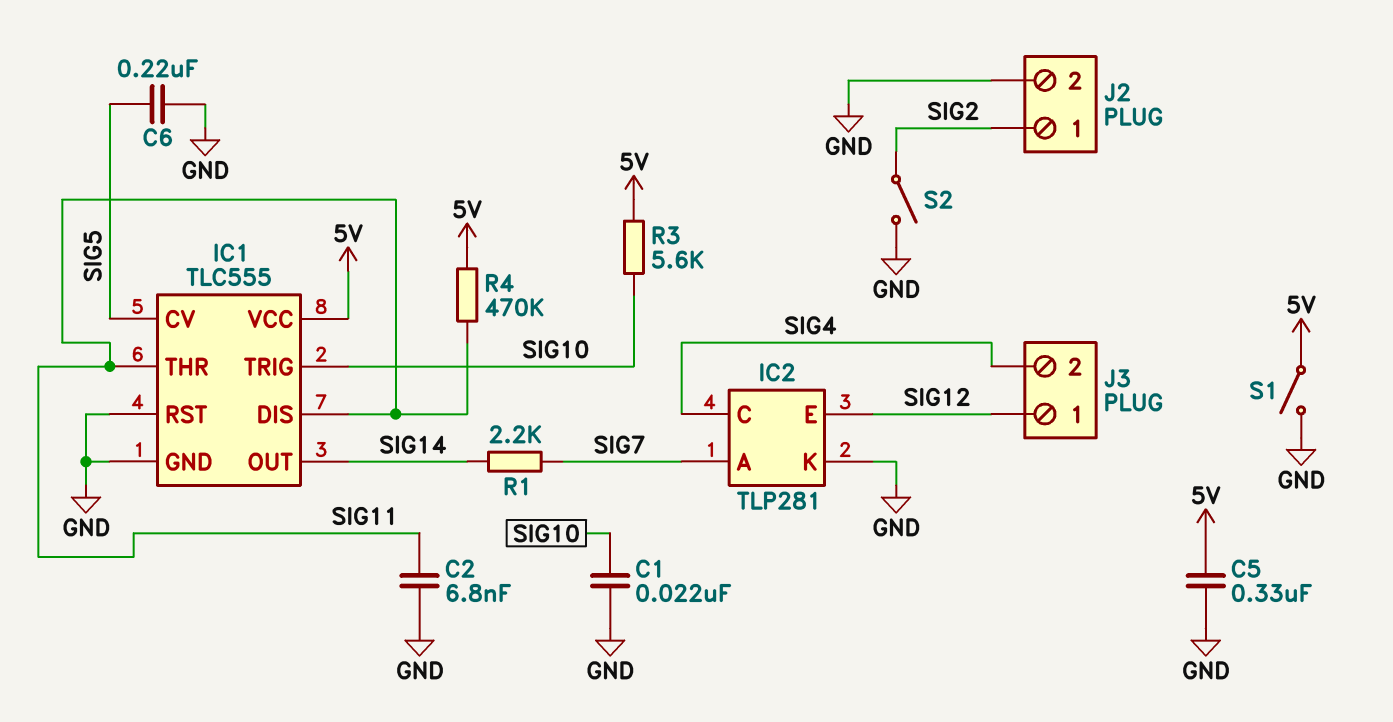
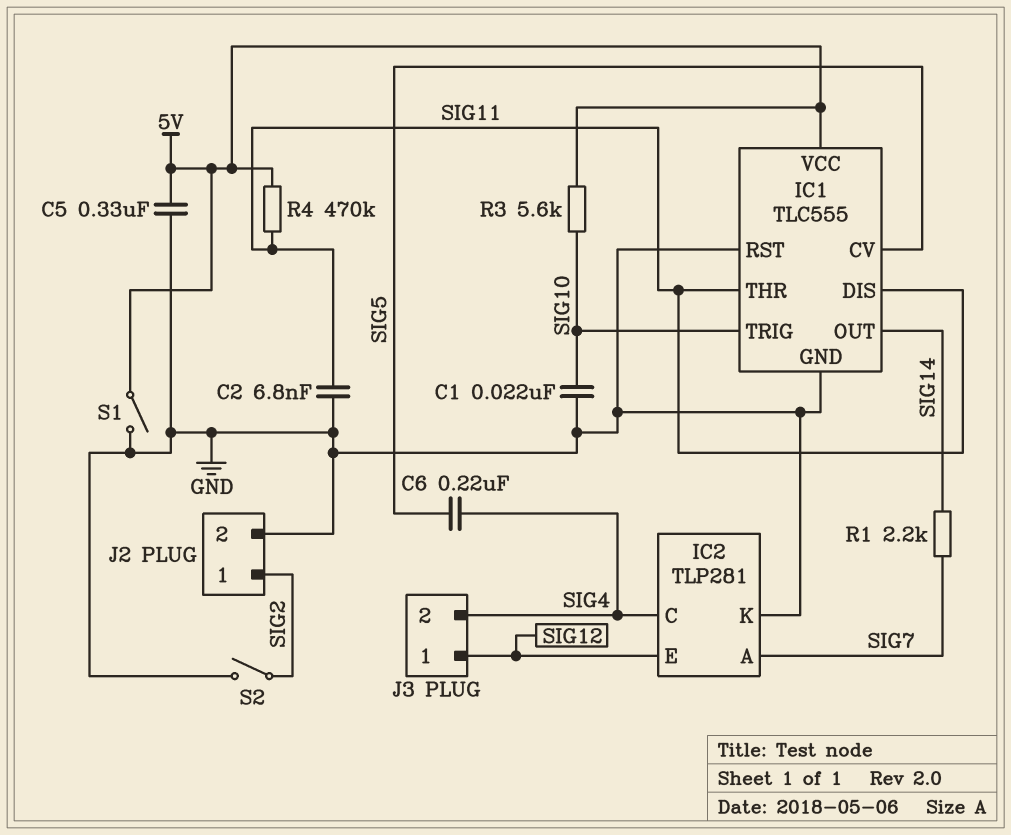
C6: 220nF (GND, SIG5) -> 220nF (SIG4, SIG5)

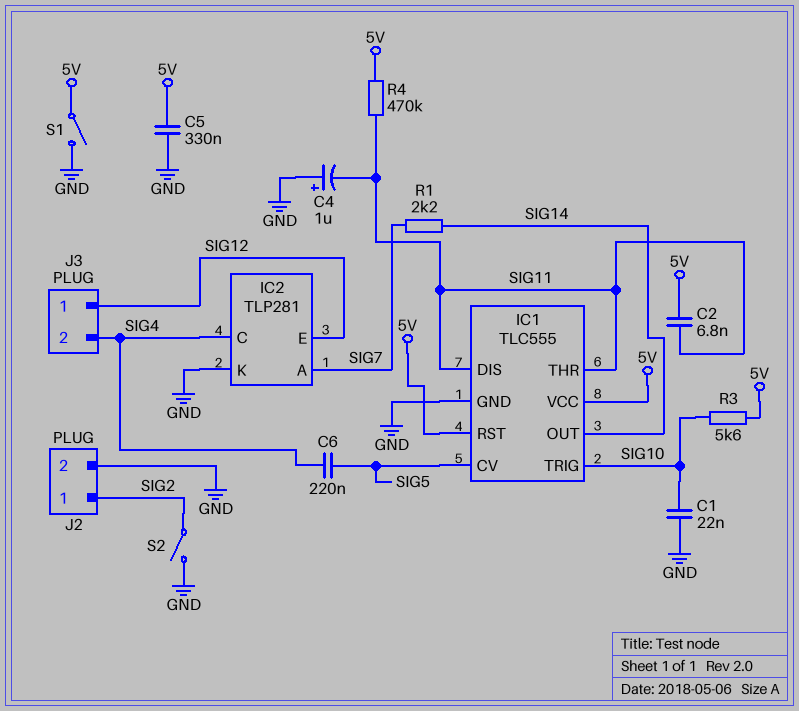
C2: 6.8nF (GND, SIG11) -> 6.8nF (5V, SIG11)
C4: none -> 1uF (plus GND, minus SIG11)
IC1 pin RST: GND -> 5V

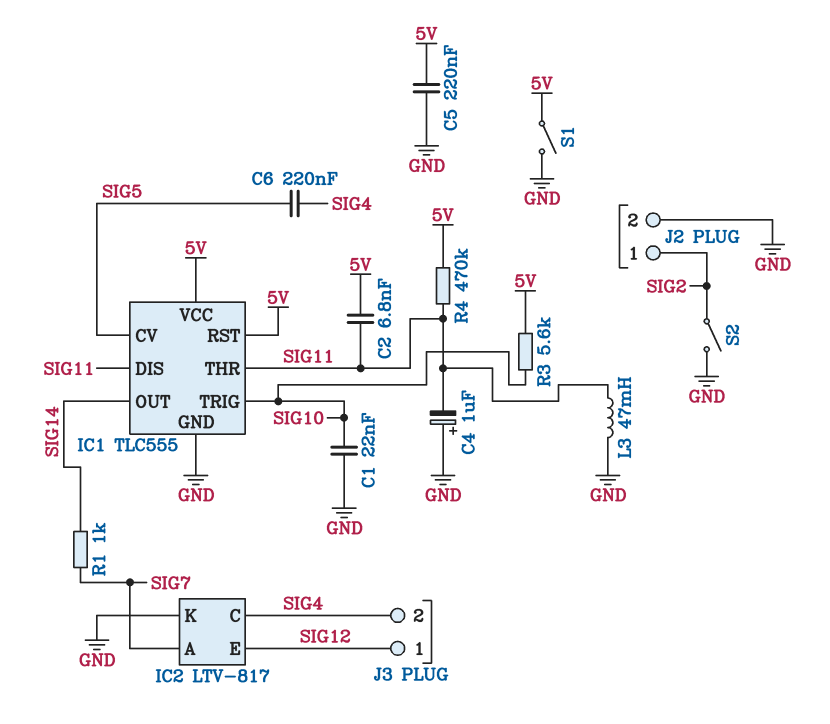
C5: 330nF (5V, GND) -> 220nF (5V, GND)
IC2: TLP281 -> LTV-817
L3: none -> 47mH (GND, SIG11)
R1: 2.2k (SIG7, SIG14) -> 1k (SIG7, SIG14)

